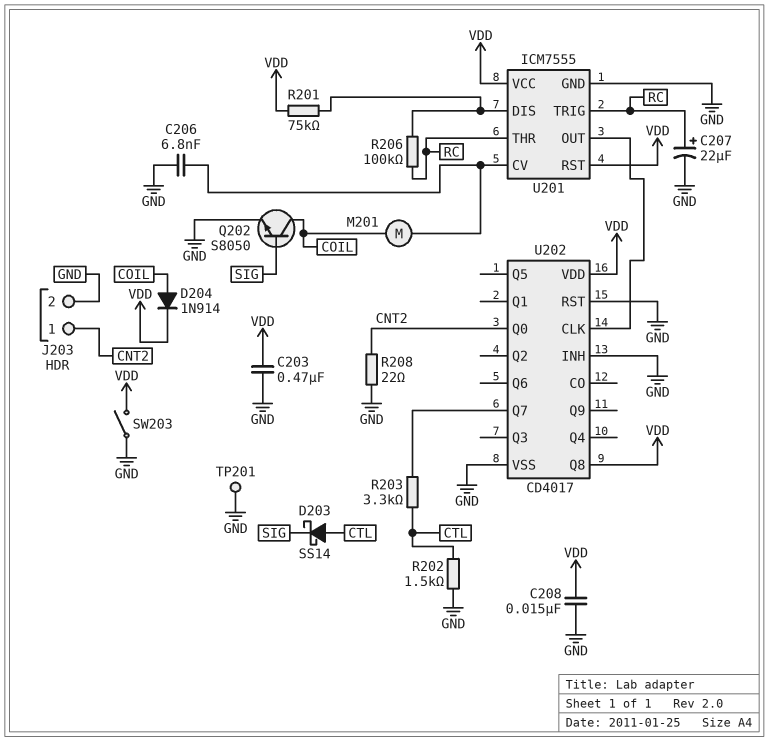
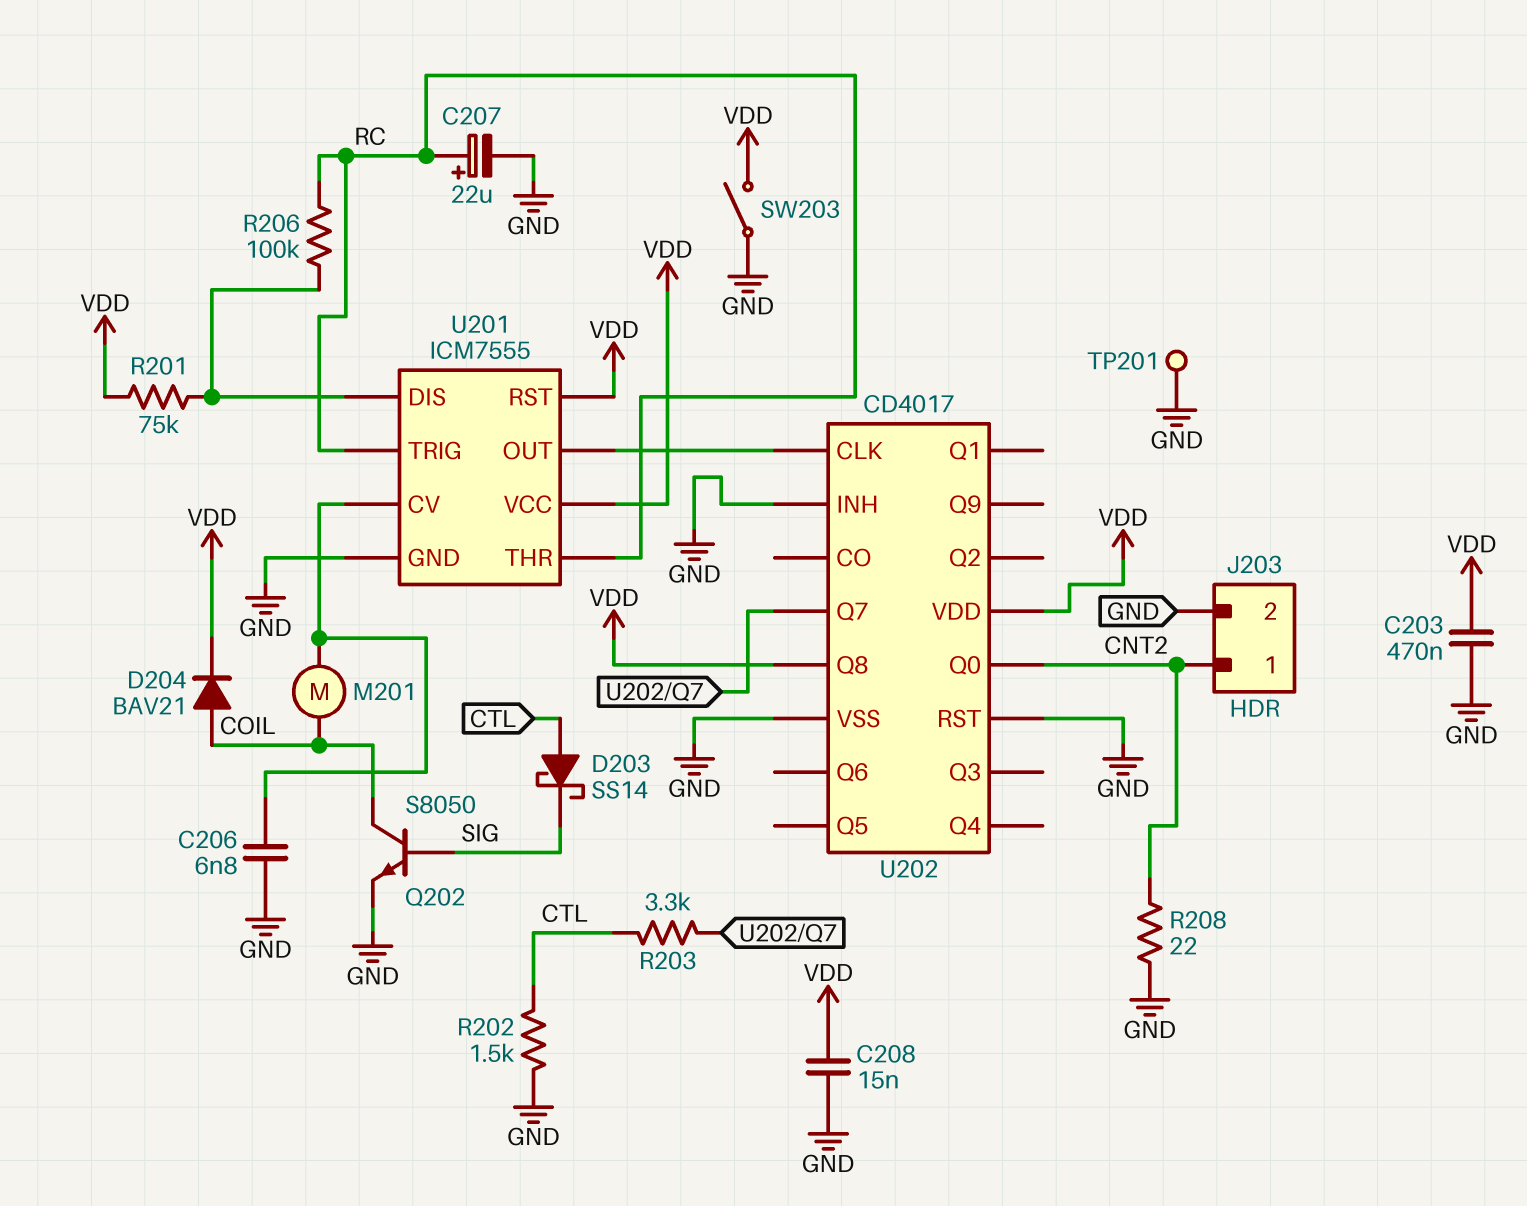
D204: diode 1N914 (A COIL, K VDD) -> diode BAV21 (A COIL, K VDD)

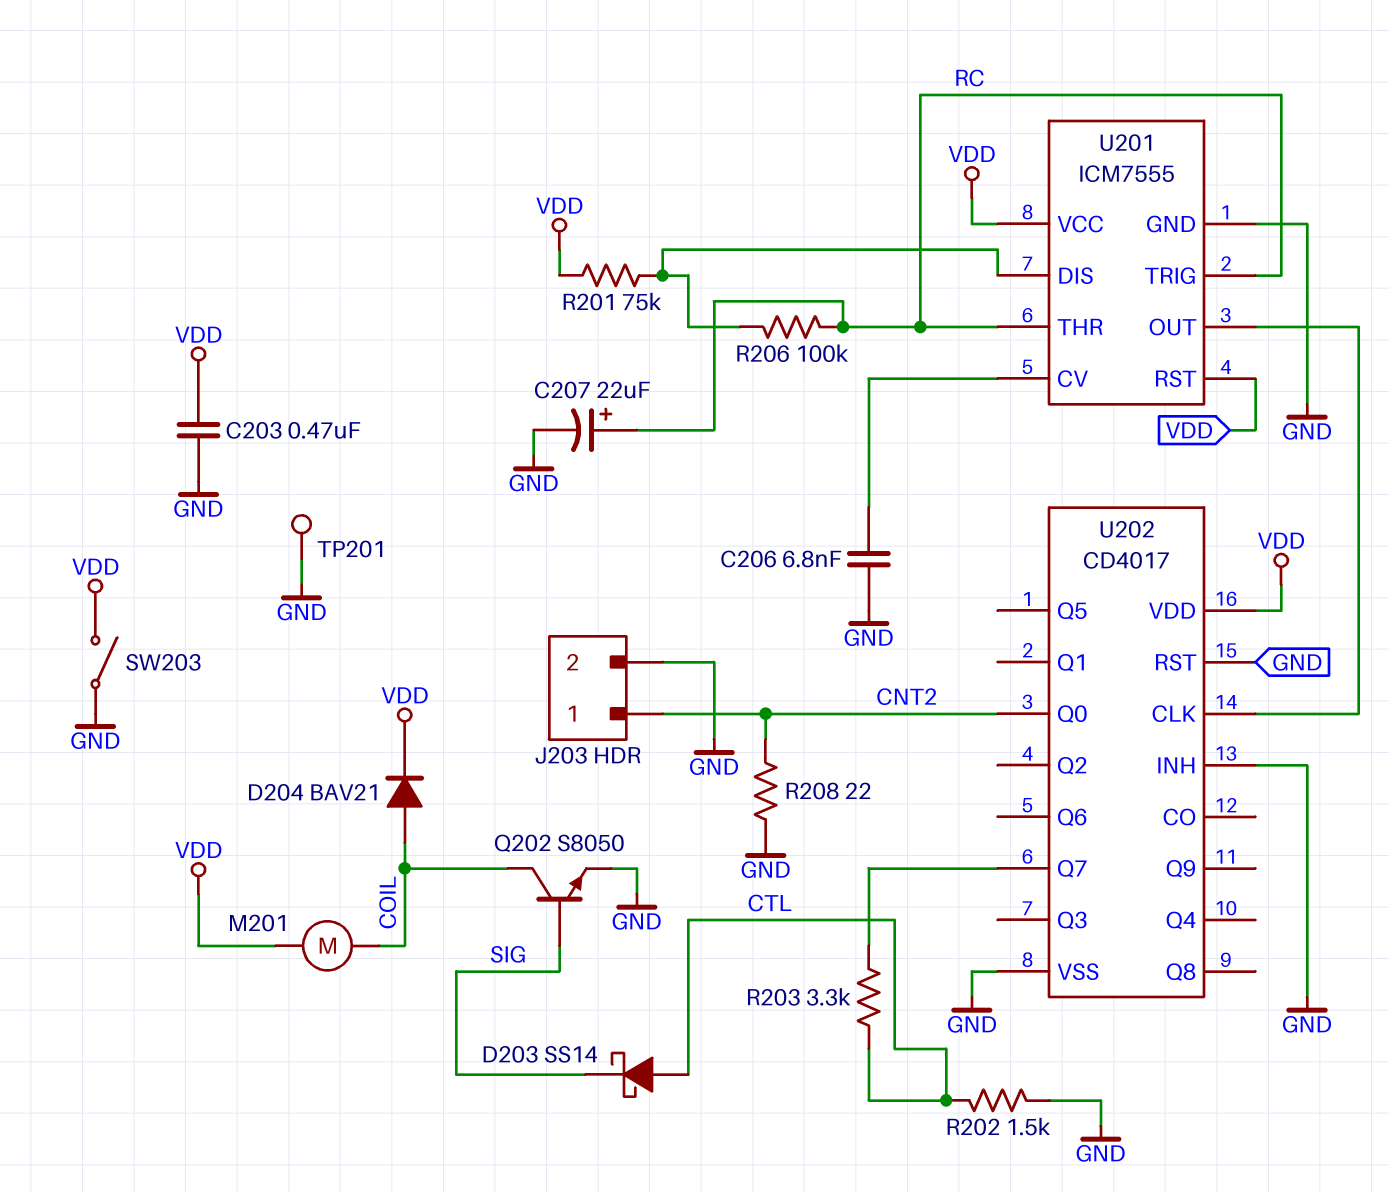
C208: 15nF (GND, VDD) -> none
M201: motor (COIL, U201/CV) -> motor (COIL, VDD)
U202 pin Q8: VDD -> none

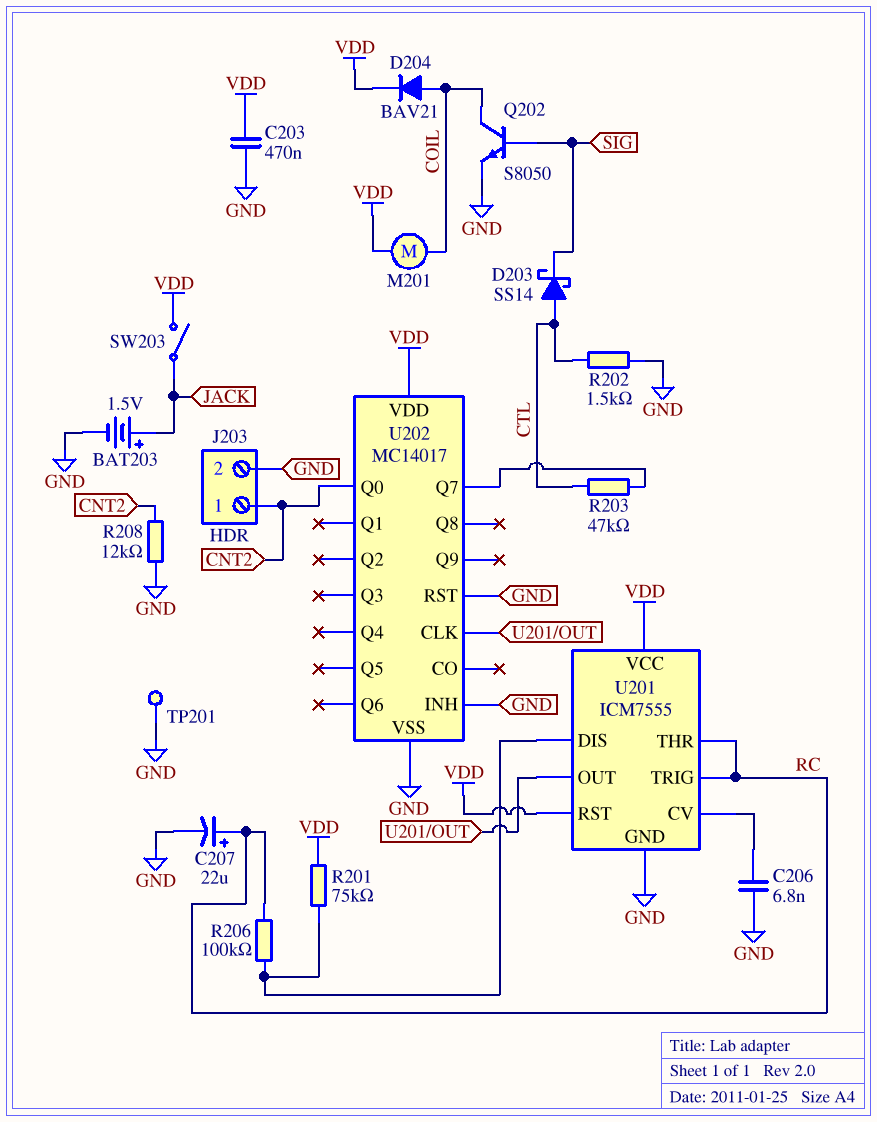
BAT203: none -> 1.5V (plus JACK, minus GND)
R203: 3.3k (CTL, U202/Q7) -> 47k (CTL, U202/Q7)
R208: 22 (CNT2, GND) -> 12k (CNT2, GND)
SW203: switch (GND, VDD) -> switch (JACK, VDD)
U202: CD4017 -> MC14017

